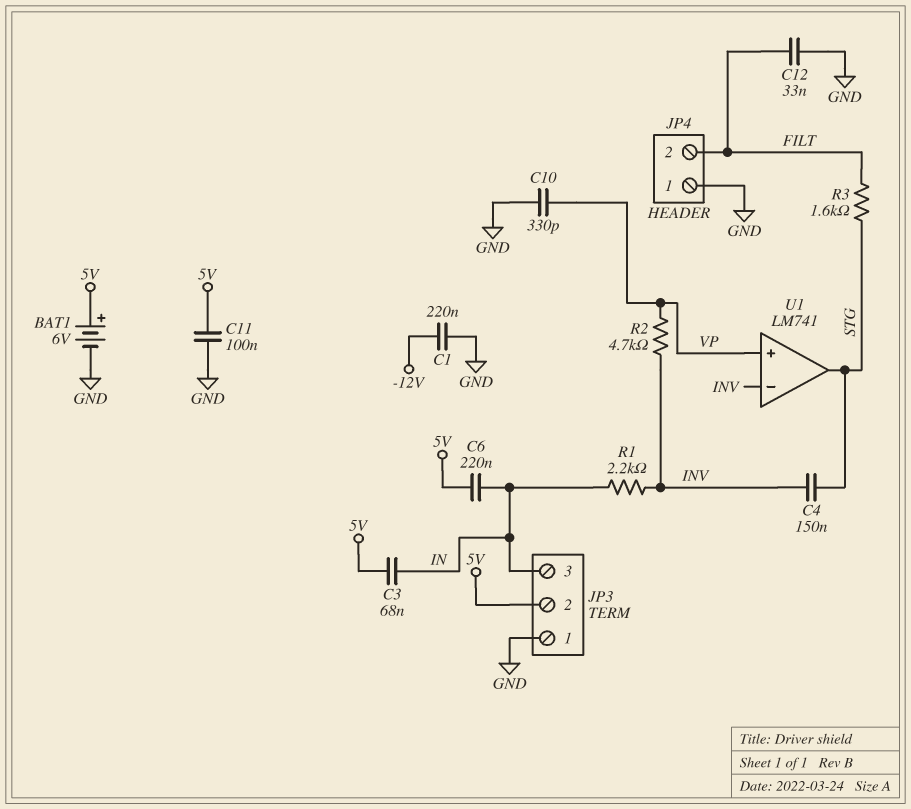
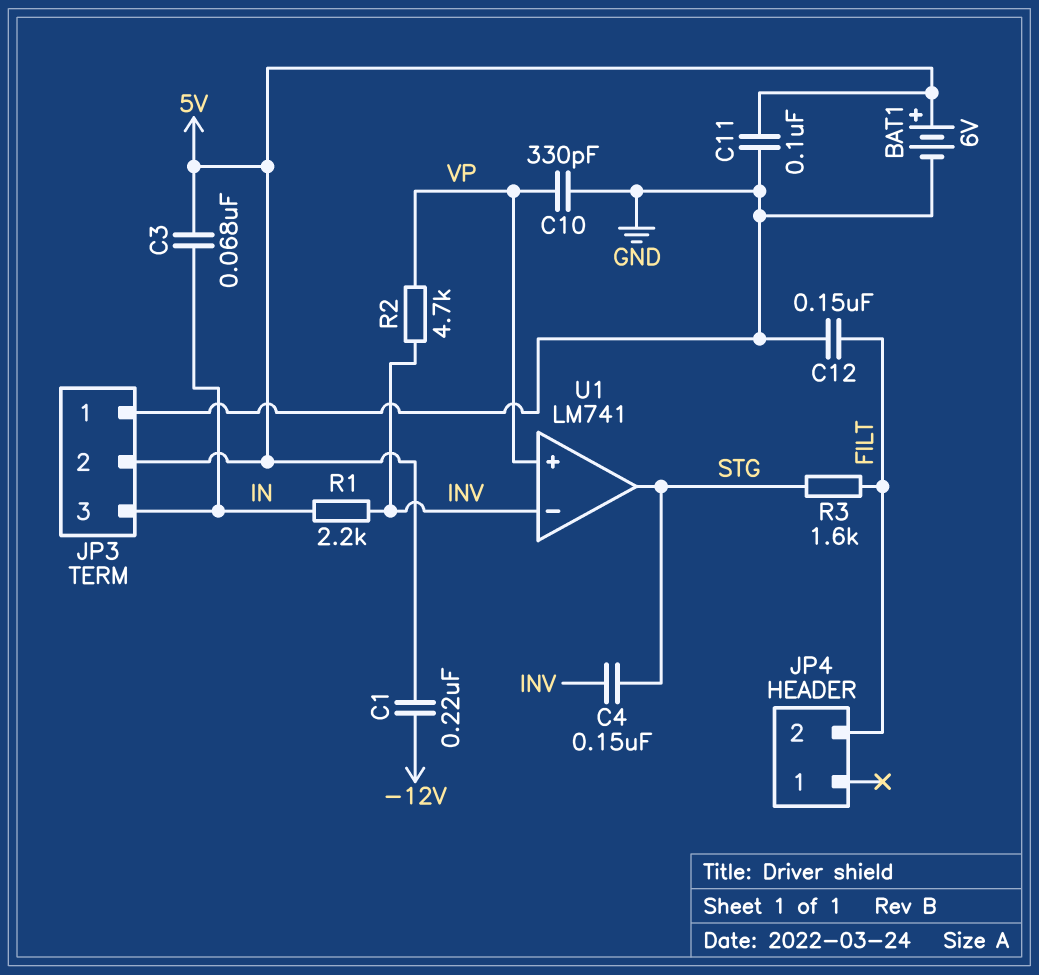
C1: 220nF (-12V, GND) -> 220nF (-12V, 5V)
C6: 220nF (5V, IN) -> none
C12: 33nF (FILT, GND) -> 150nF (FILT, GND)
JP4 pin 1: GND -> none

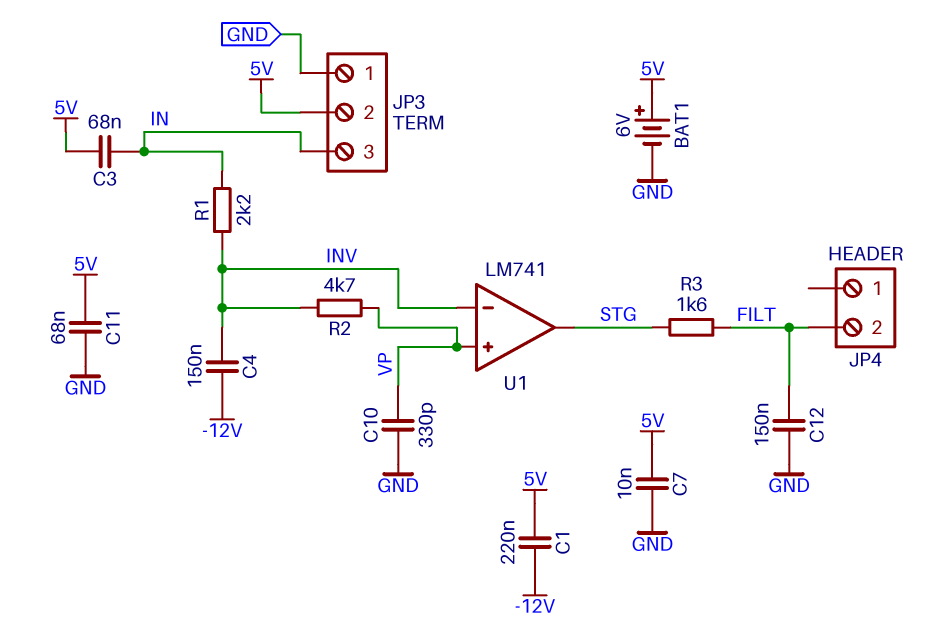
C4: 150nF (INV, STG) -> 150nF (-12V, INV)
C7: none -> 10nF (5V, GND)
C11: 100nF (5V, GND) -> 68nF (5V, GND)

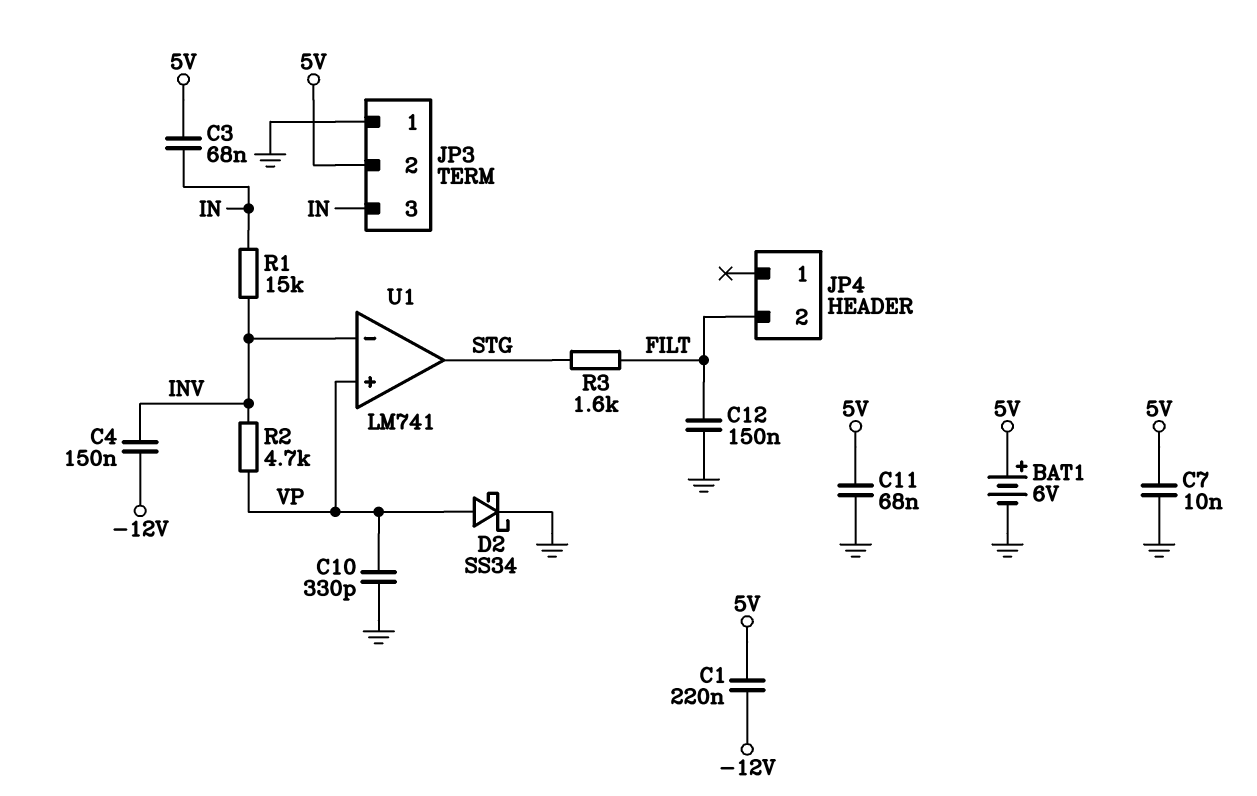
D2: none -> schottky SS34 (A VP, K GND)
R1: 2.2k (IN, INV) -> 15k (IN, INV)

